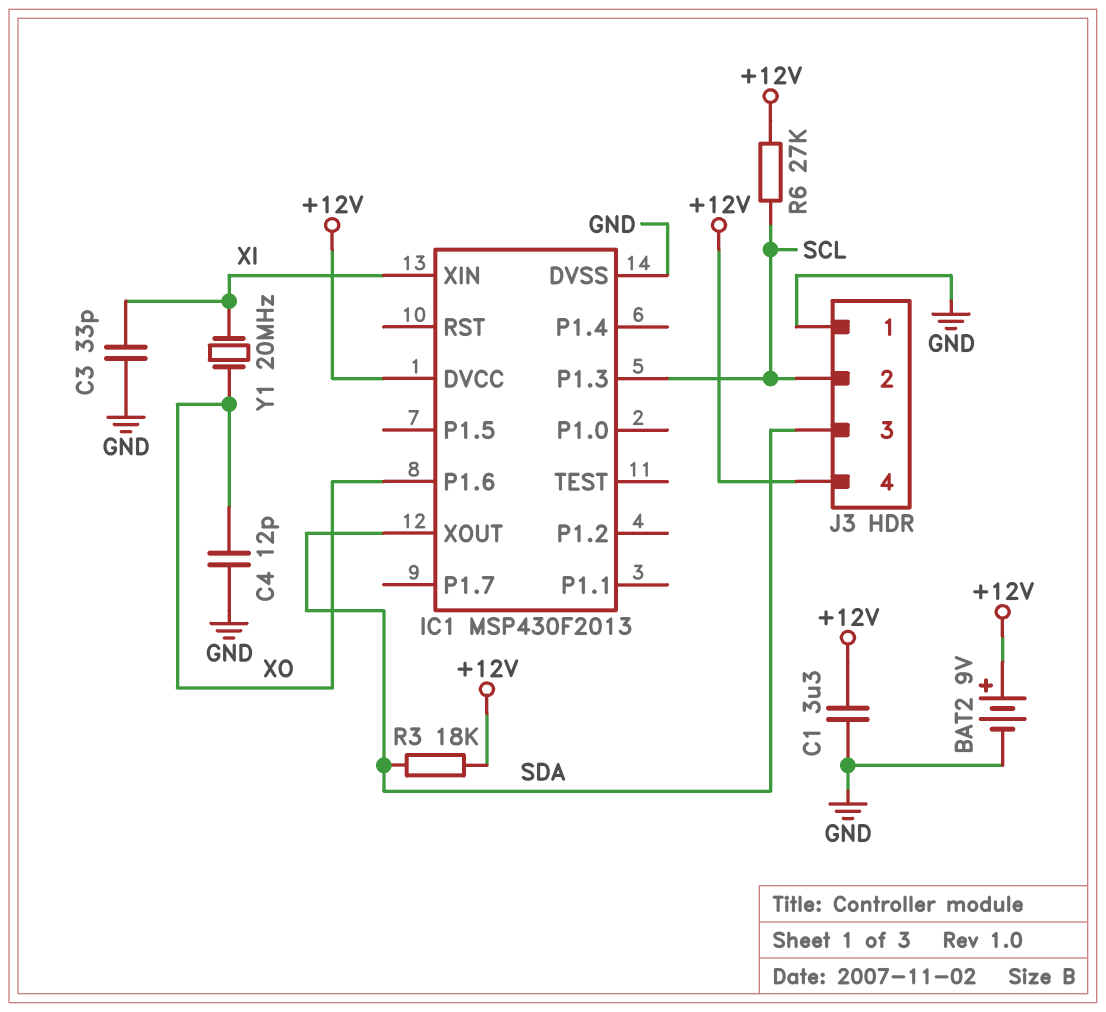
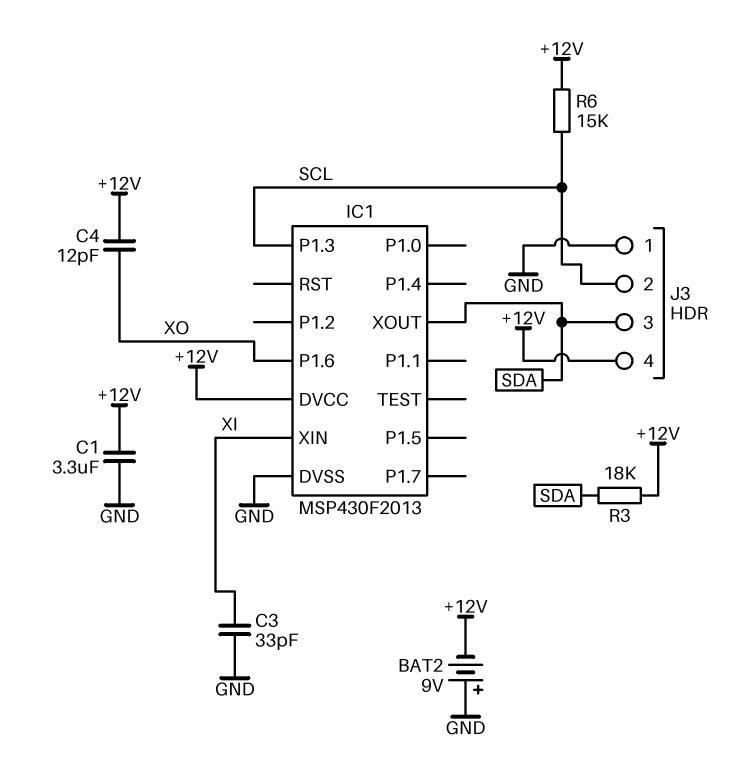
BAT2: 9V (plus +12V, minus GND) -> 9V (plus GND, minus +12V)
C4: 12pF (GND, XO) -> 12pF (+12V, XO)
R6: 27k (+12V, SCL) -> 15k (+12V, SCL)
Y1: 20MHz (XI, XO) -> none

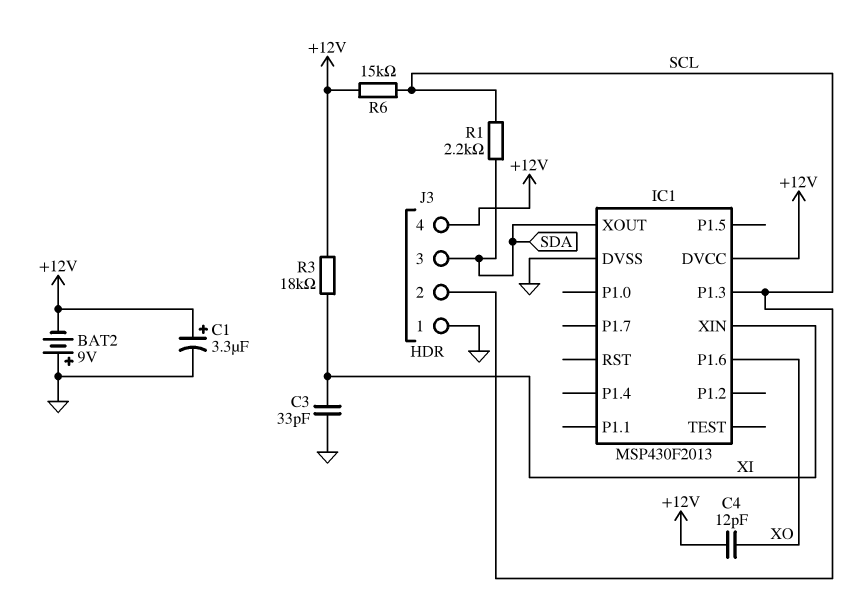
C1: 3.3uF (+12V, GND) -> 3.3uF (plus +12V, minus GND)
R1: none -> 2.2k (SCL, SDA)
R3: 18k (+12V, SDA) -> 18k (+12V, XI)

